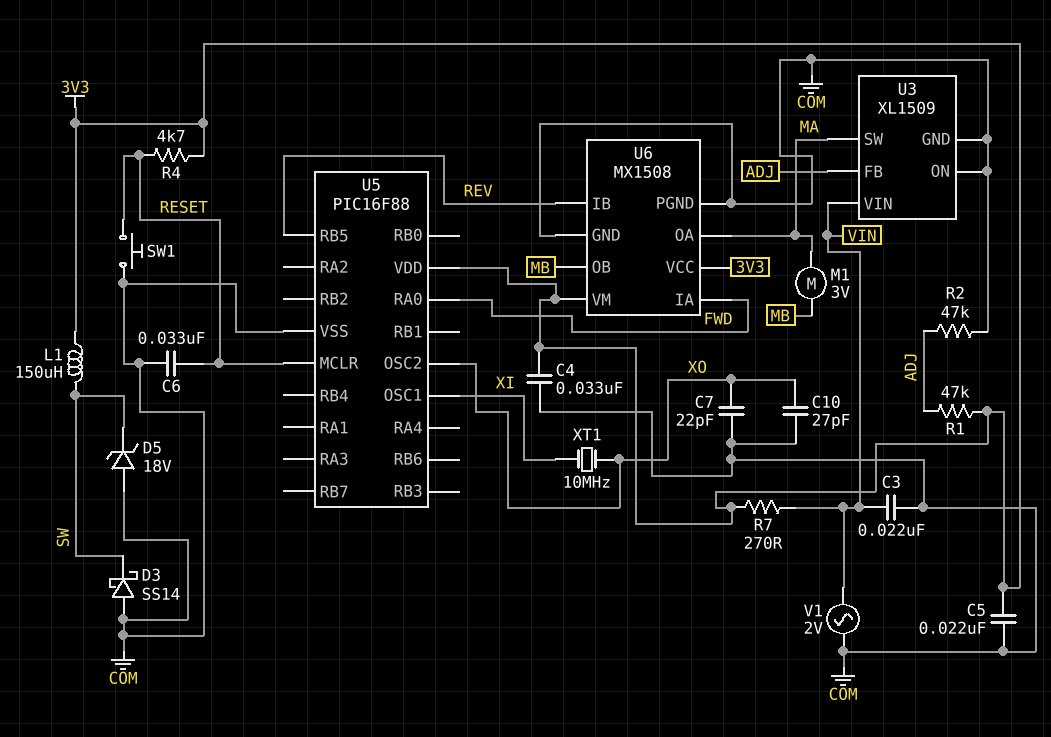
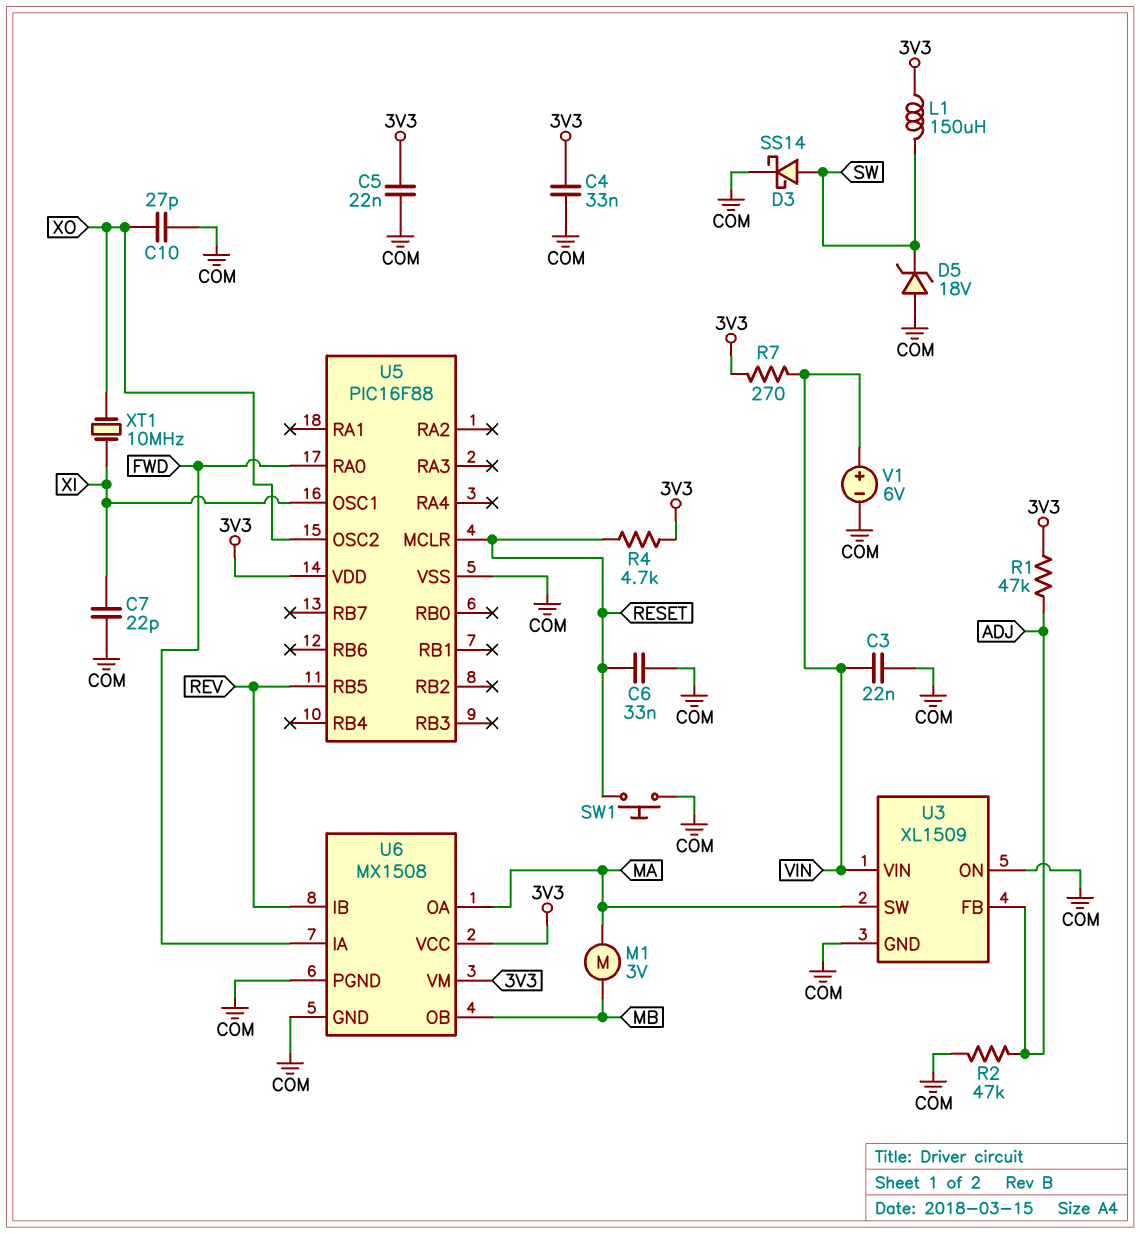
C7: 22pF (COM, XO) -> 22pF (COM, XI)
D3: schottky SS14 (A COM, K SW) -> schottky SS14 (A SW, K COM)
V1: AC 2V (COM, VIN) -> 6V (plus VIN, minus COM)

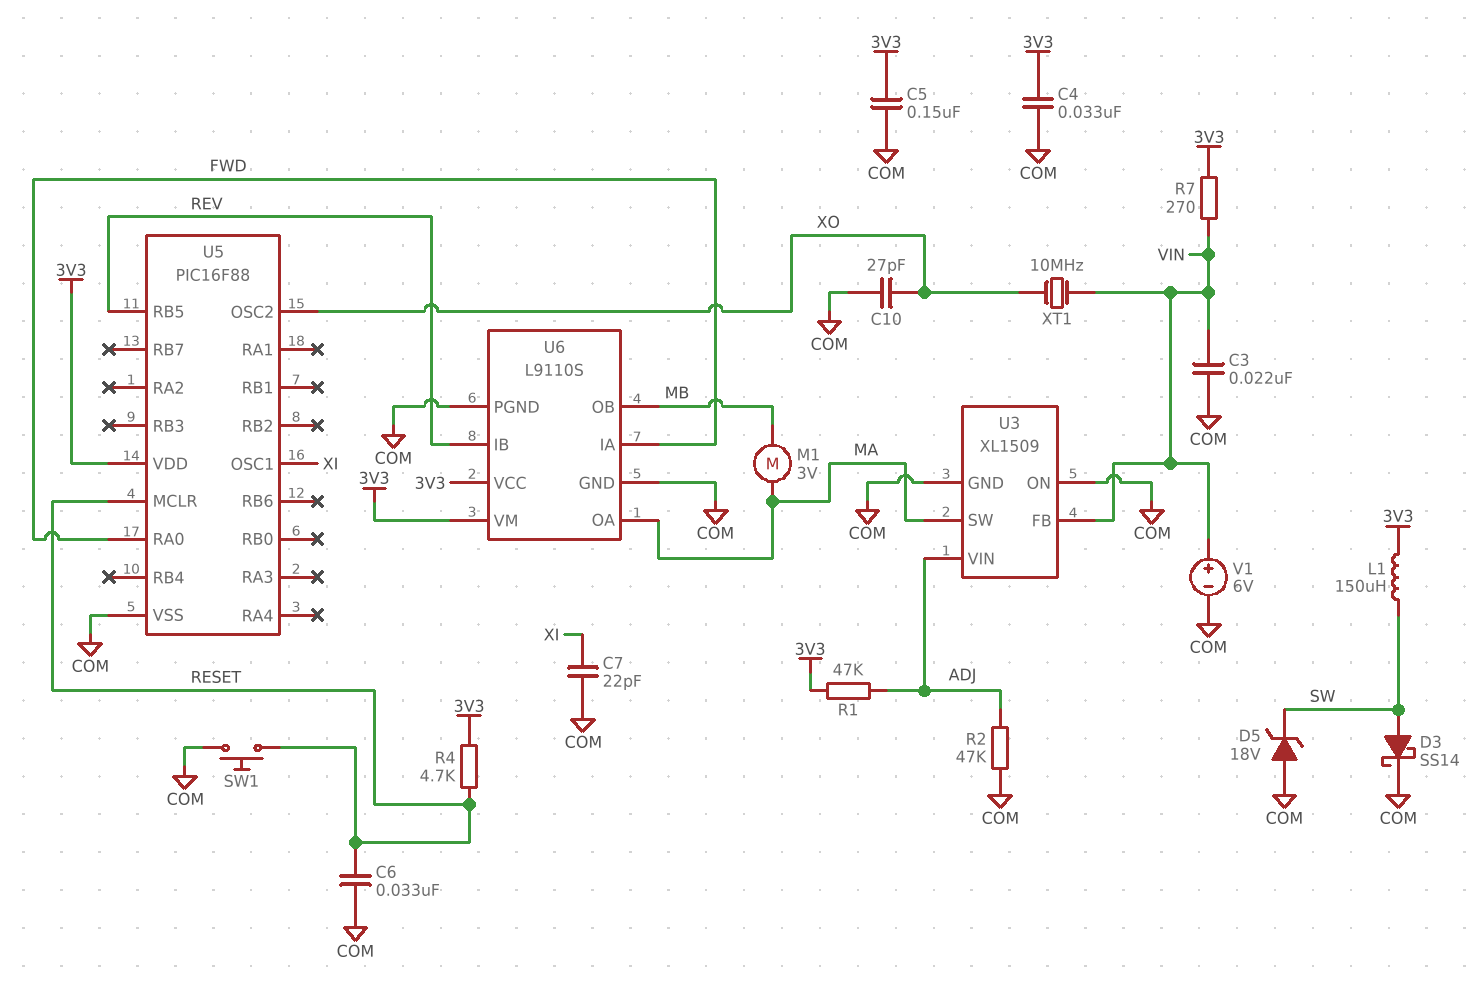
C5: 22nF (3V3, COM) -> 150nF (3V3, COM)
U3 pin FB: ADJ -> VIN
U3 pin VIN: VIN -> ADJ
U6: MX1508 -> L9110S
XT1: 10MHz (XI, XO) -> 10MHz (VIN, XO)

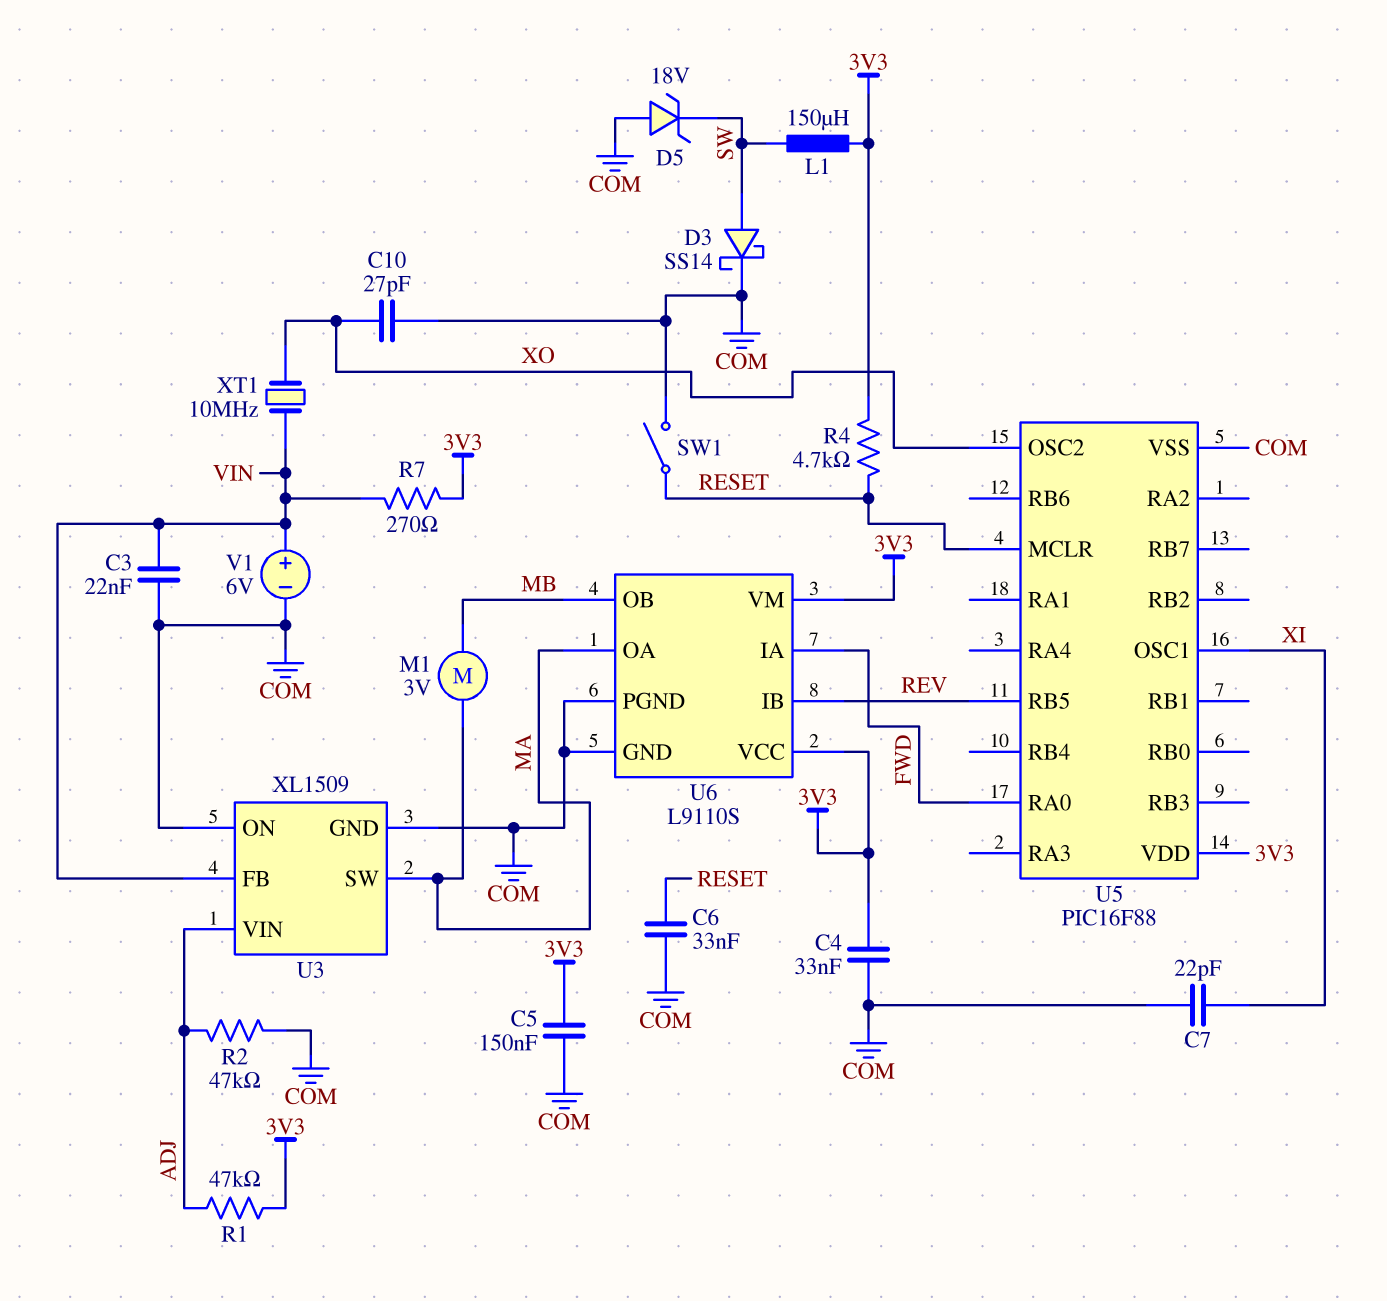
SW1: button (COM, RESET) -> switch (COM, RESET)

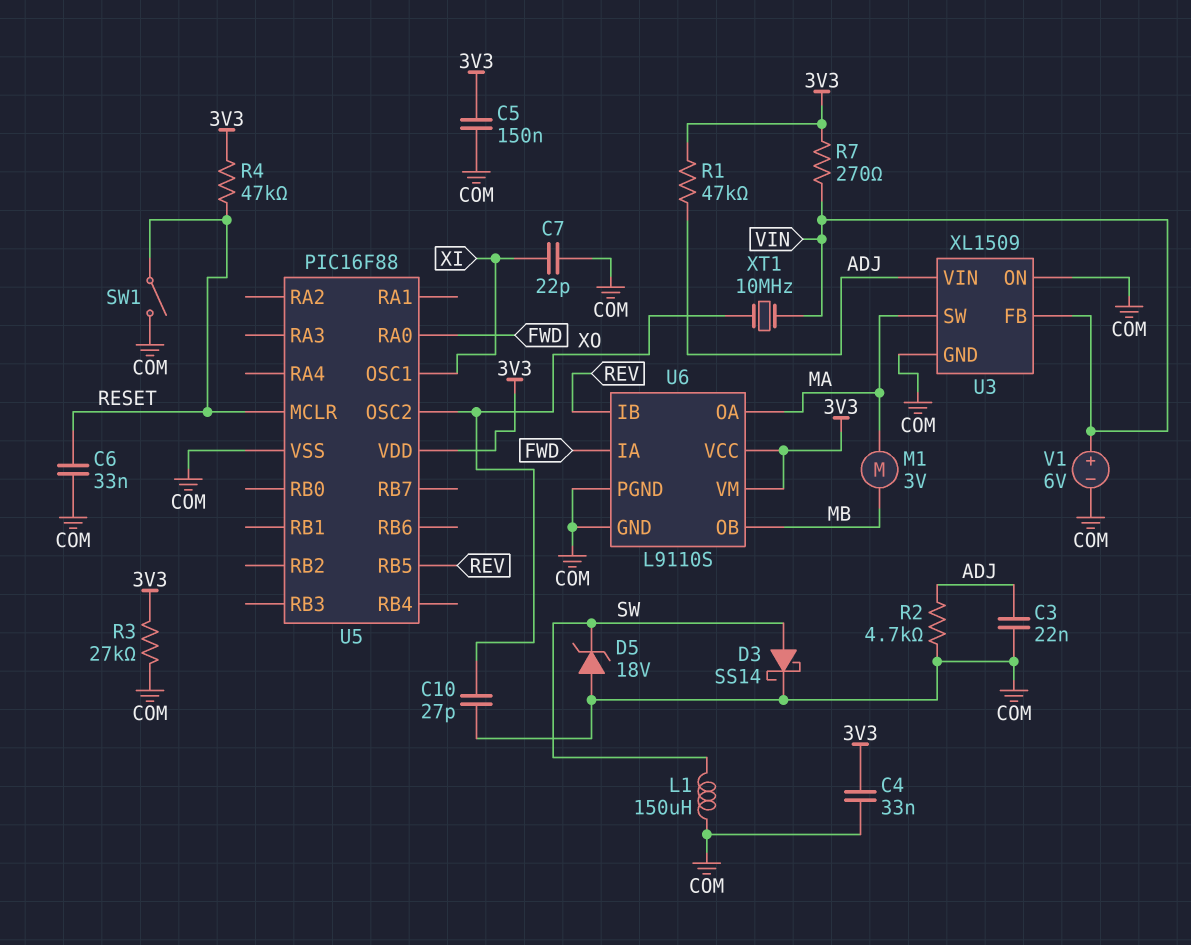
C3: 22nF (COM, VIN) -> 22nF (ADJ, COM)
L1: 150uH (3V3, SW) -> 150uH (COM, SW)
R2: 47k (ADJ, COM) -> 4.7k (ADJ, COM)
R3: none -> 27k (3V3, COM)
R4: 4.7k (3V3, RESET) -> 47k (3V3, RESET)

